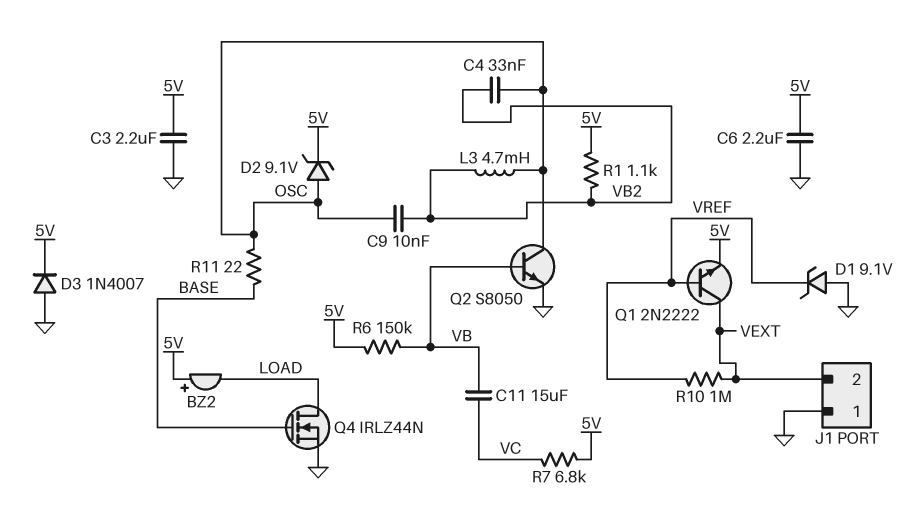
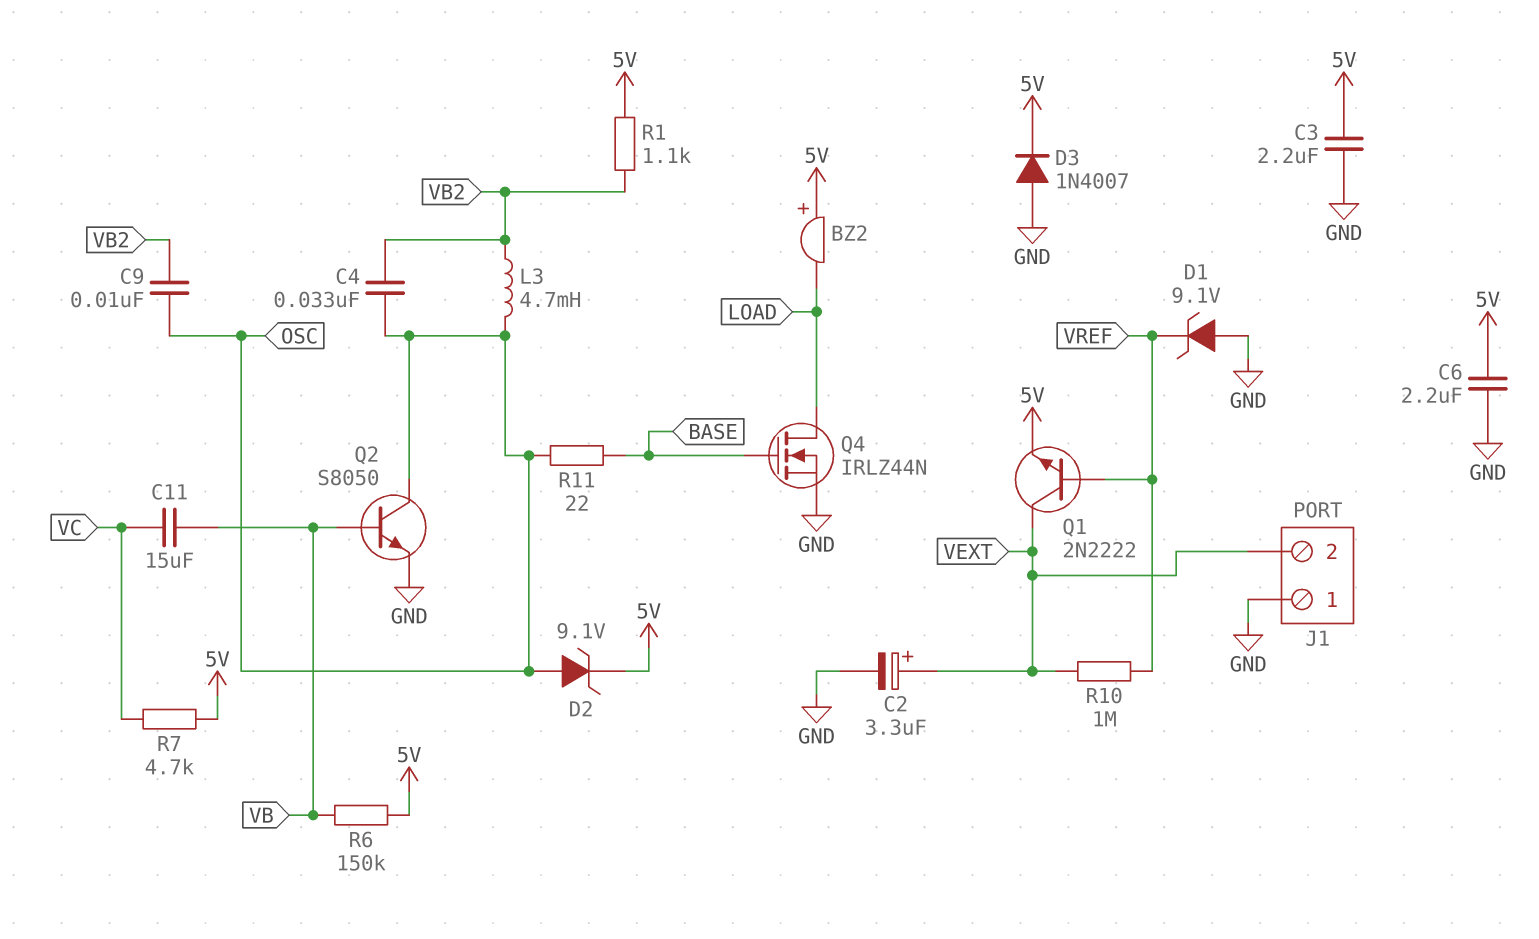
C2: none -> 3.3uF (plus VEXT, minus GND)
R7: 6.8k (5V, VC) -> 4.7k (5V, VC)

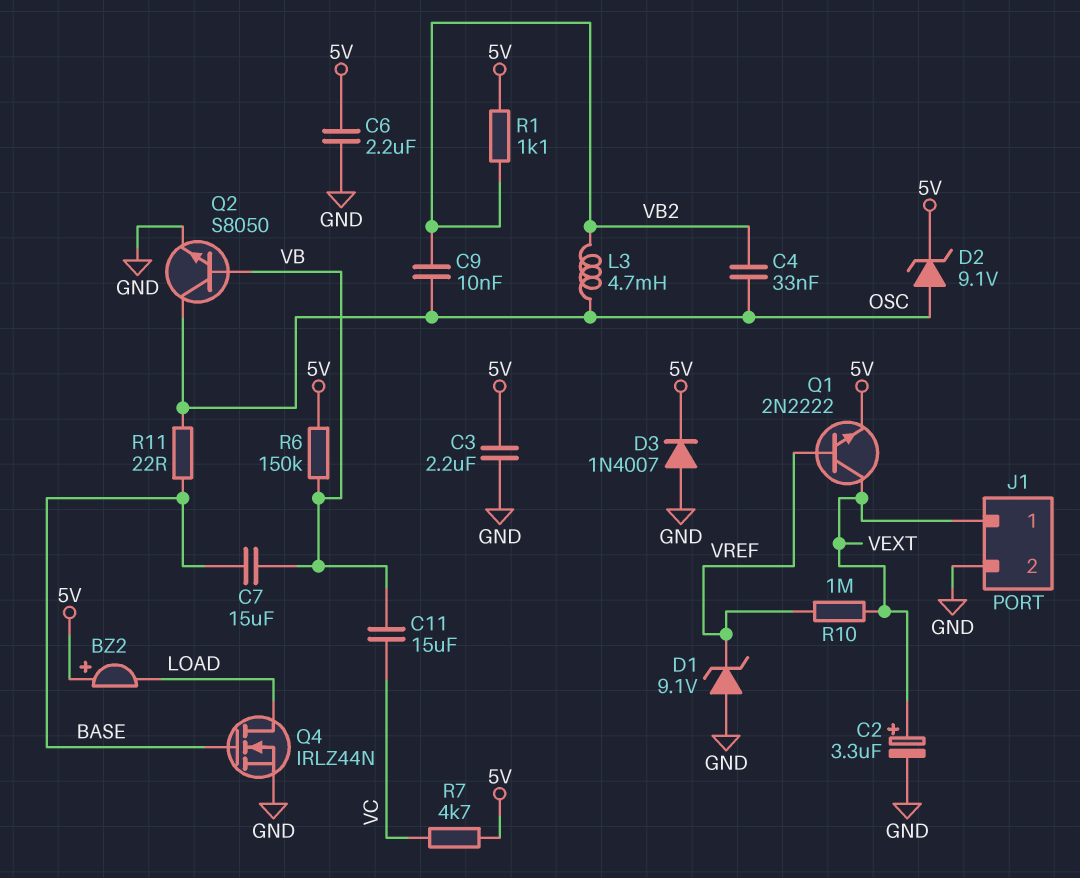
C7: none -> 15uF (BASE, VB)
J1 pin 1: GND -> VEXT
J1 pin 2: VEXT -> GND

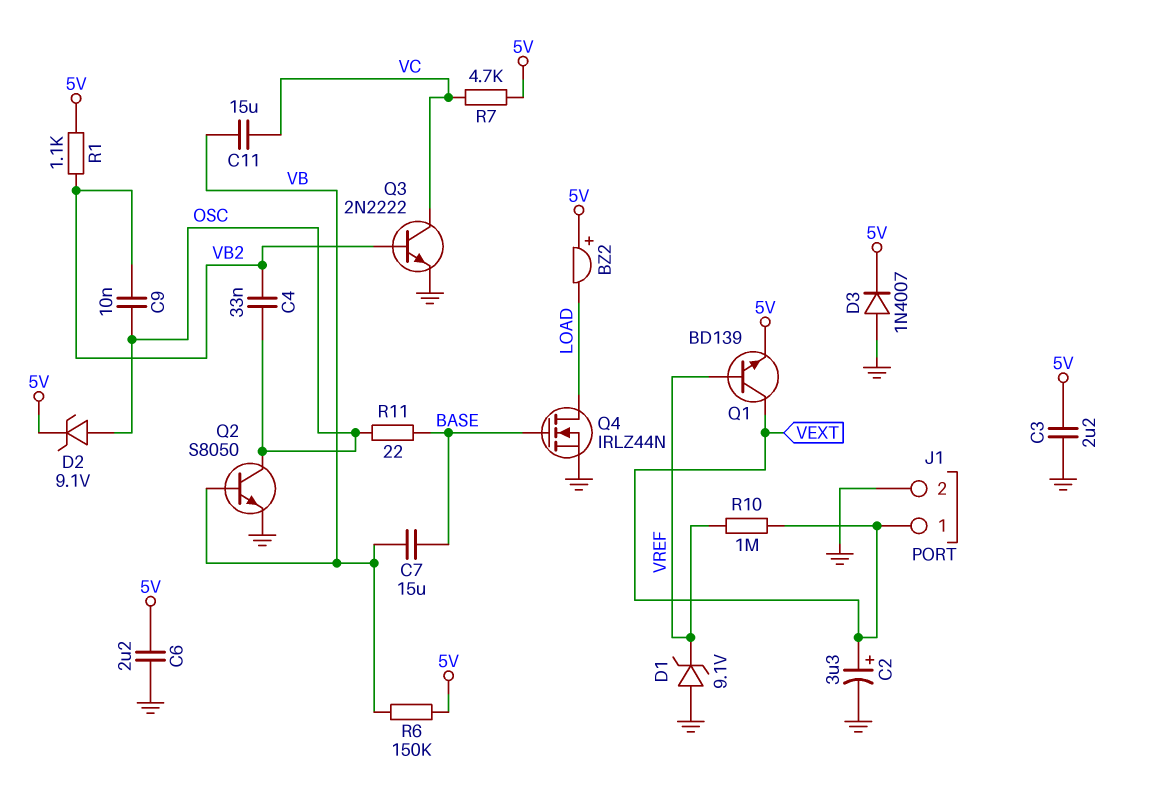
L3: 4.7mH (OSC, VB2) -> none
Q1: NPN 2N2222 (B VREF, C VEXT, E 5V) -> NPN BD139 (B VREF, C VEXT, E 5V)
Q3: none -> NPN 2N2222 (B VB2, C VC, E GND)

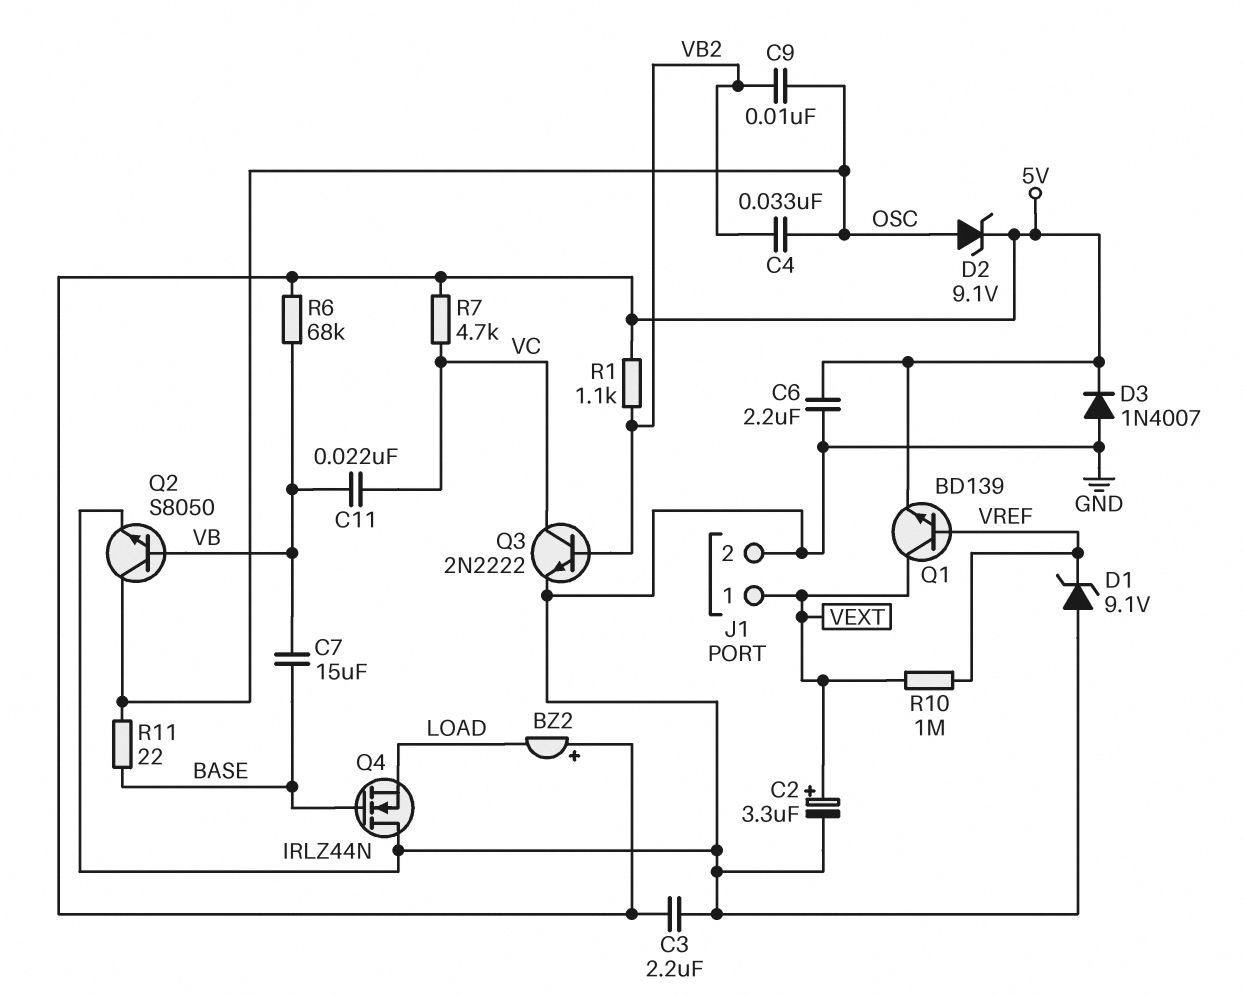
C11: 15uF (VB, VC) -> 22nF (VB, VC)
Q4: NMOS IRLZ44N (G BASE, D LOAD, S GND) -> NMOS IRLZ44N (G BASE, D GND, S LOAD)
R6: 150k (5V, VB) -> 68k (5V, VB)

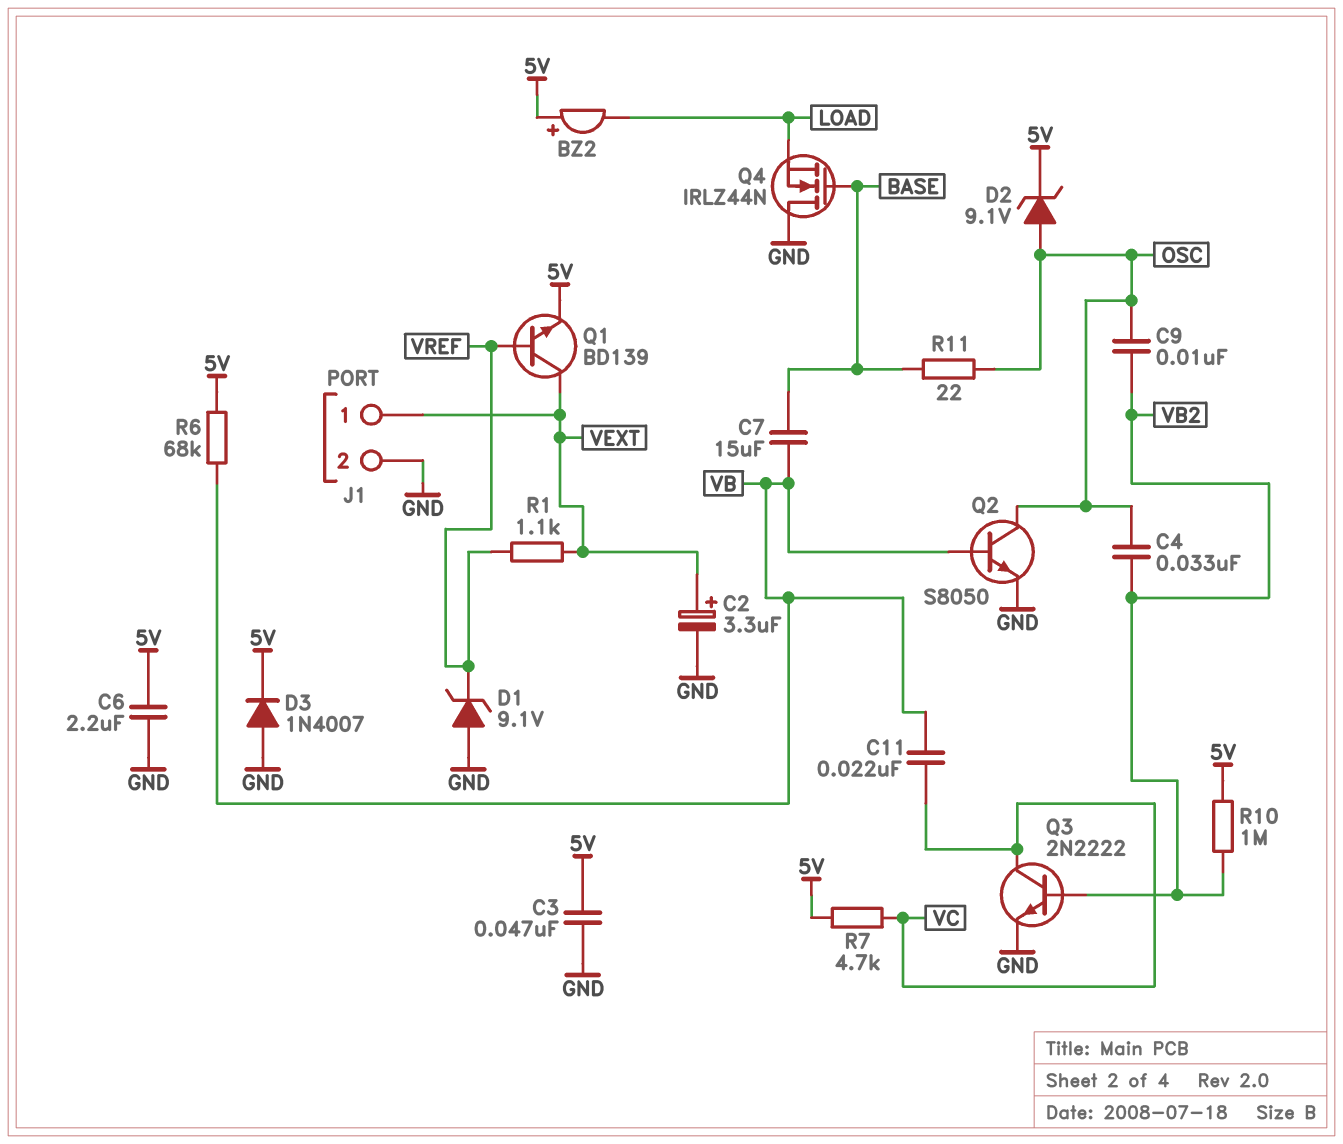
C3: 2.2uF (5V, GND) -> 47nF (5V, GND)
R1: 1.1k (5V, VB2) -> 1.1k (VEXT, VREF)
R10: 1M (VEXT, VREF) -> 1M (5V, VB2)

